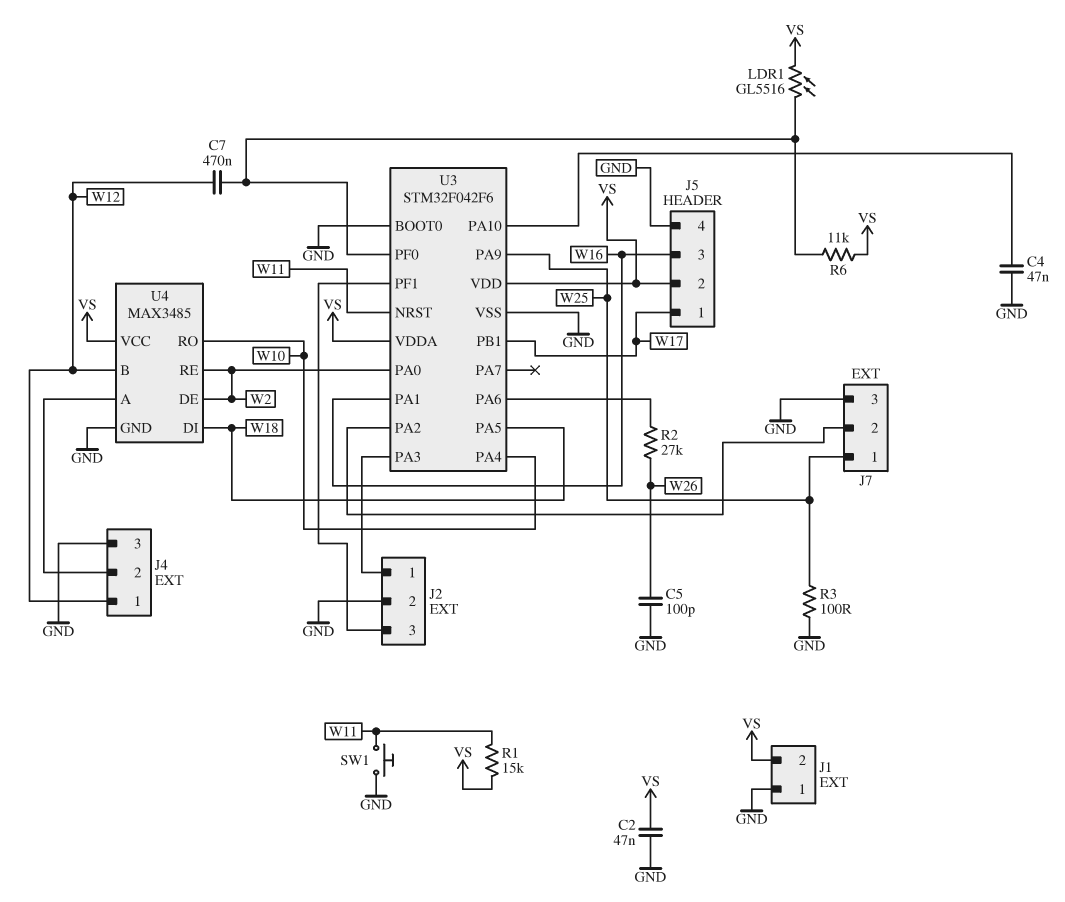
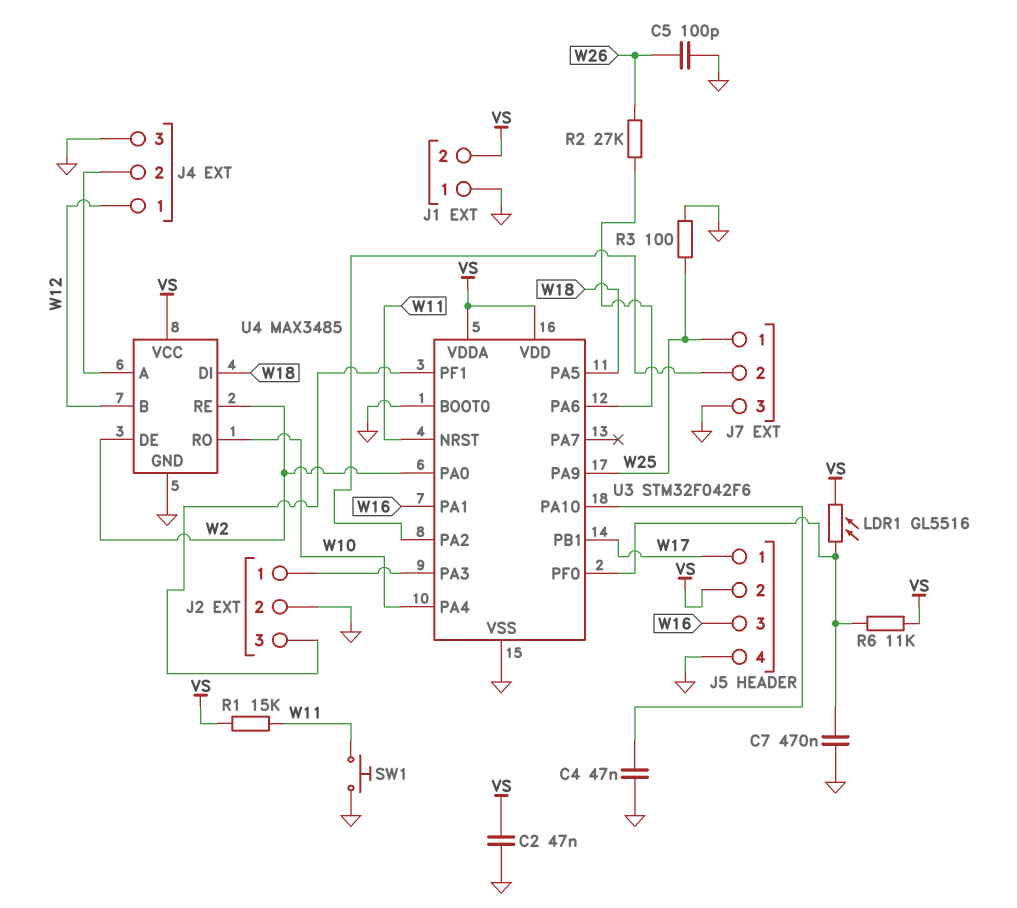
C7: 470nF (U3/PF0, W12) -> 470nF (GND, U3/PF0)

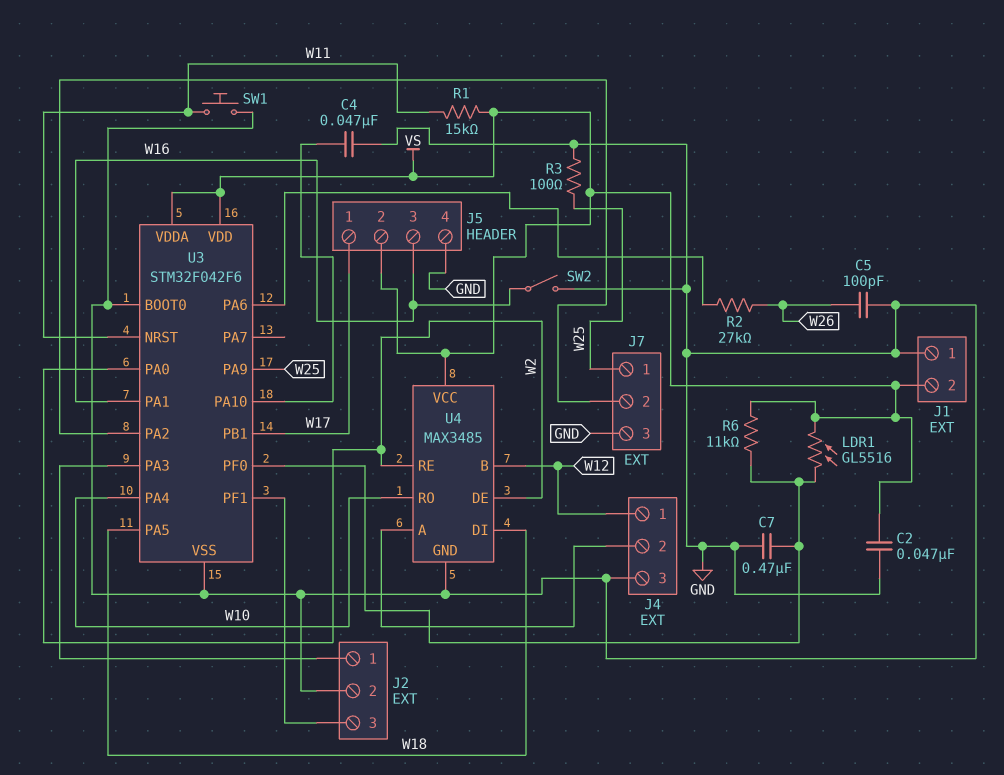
SW2: none -> switch (GND, W16)

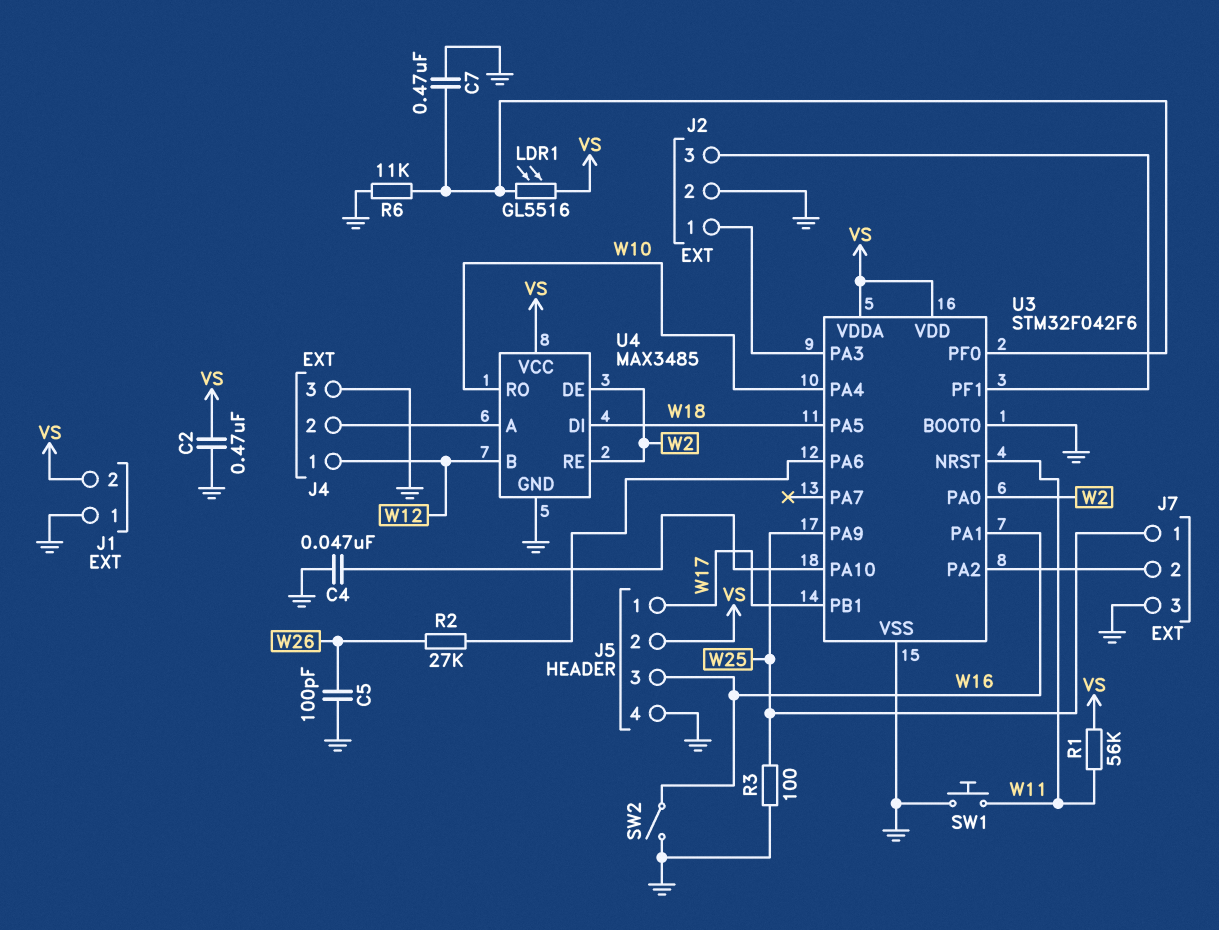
C2: 47nF (GND, VS) -> 470nF (GND, VS)
R1: 15k (VS, W11) -> 56k (VS, W11)
R6: 11k (U3/PF0, VS) -> 11k (GND, U3/PF0)

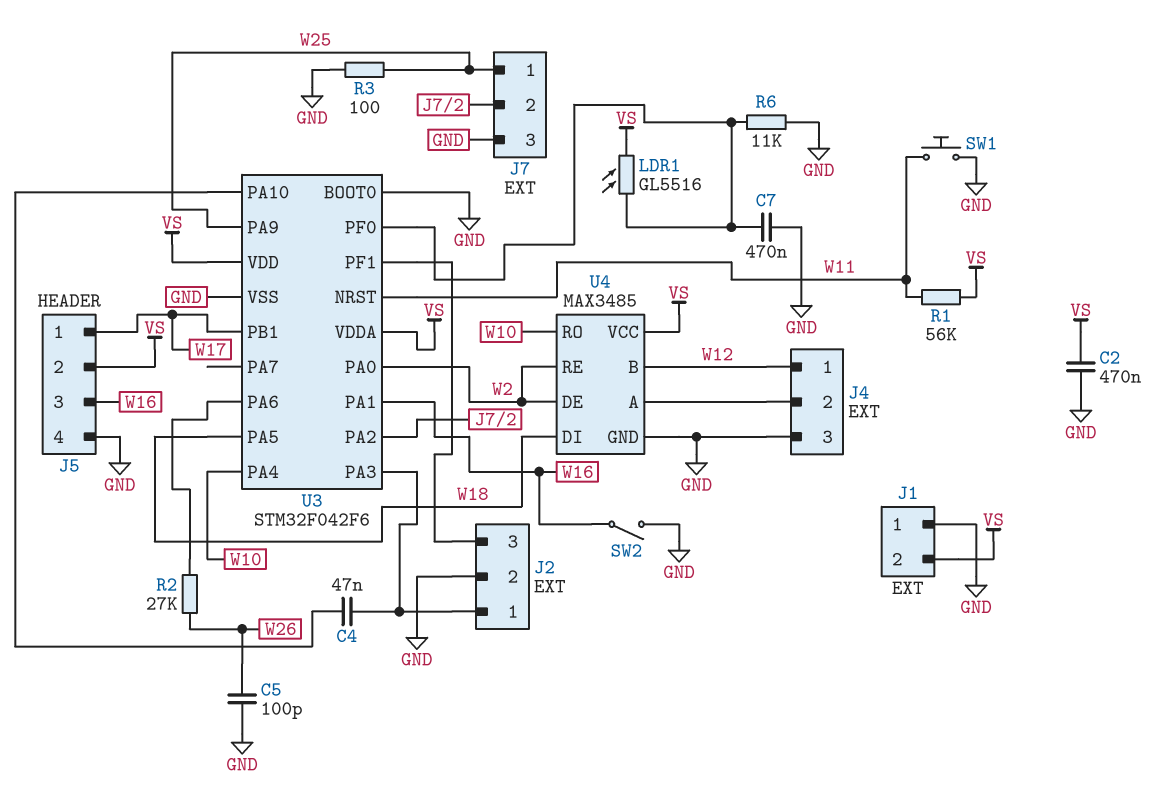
C4: 47nF (GND, U3/PA10) -> 47nF (J2/1, U3/PA10)

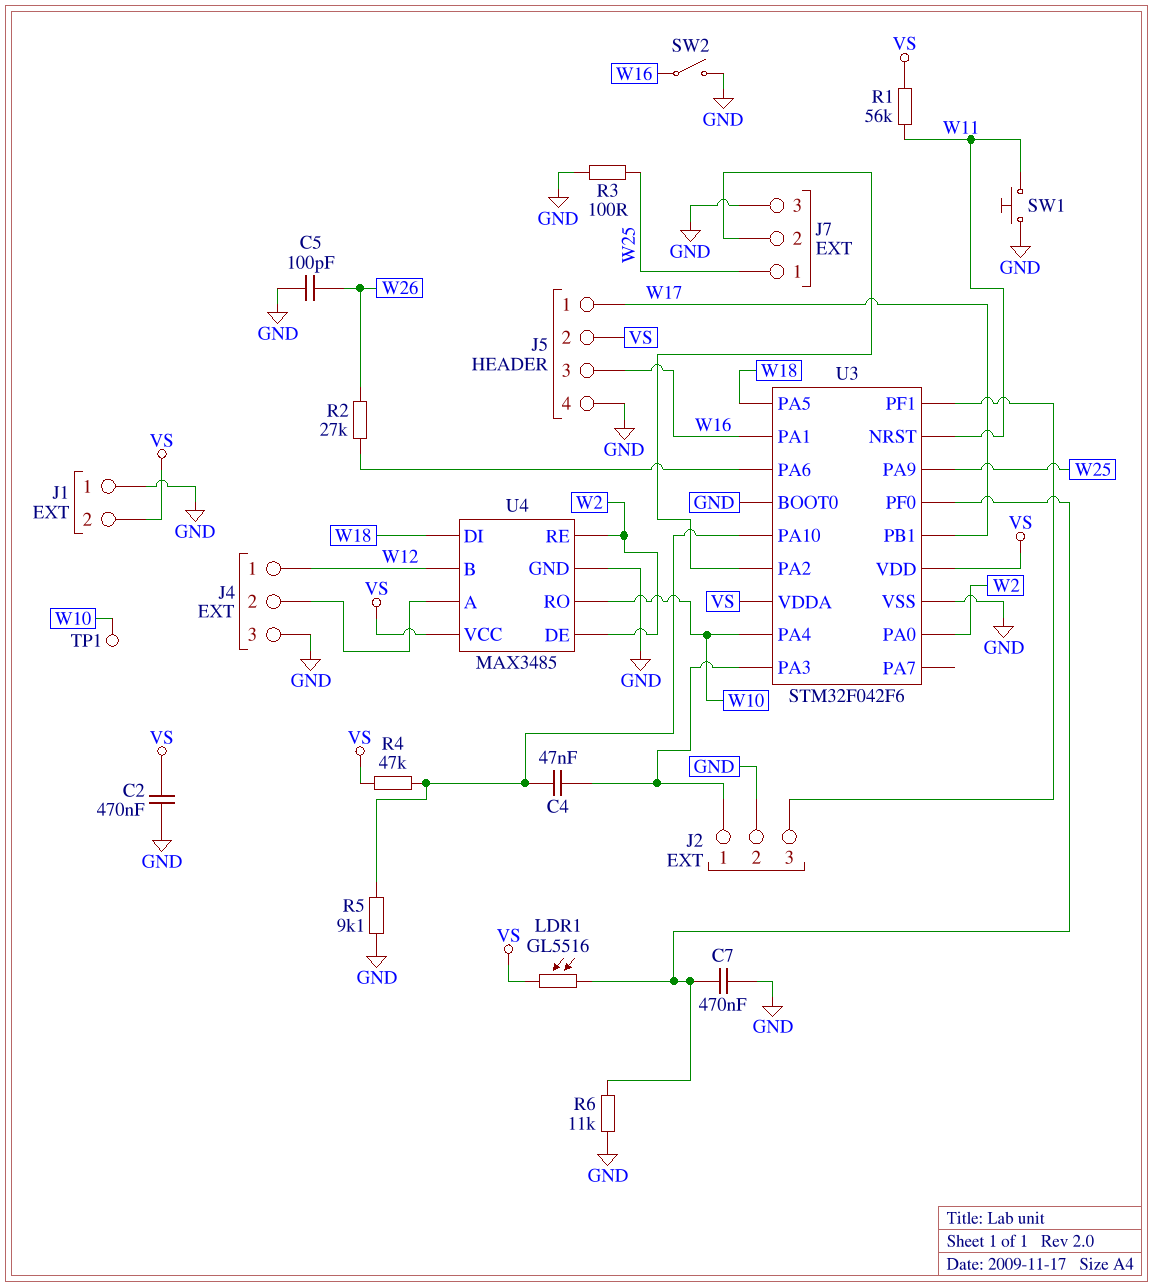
R4: none -> 47k (U3/PA10, VS)
R5: none -> 9.1k (GND, U3/PA10)
TP1: none -> test point (W10)

